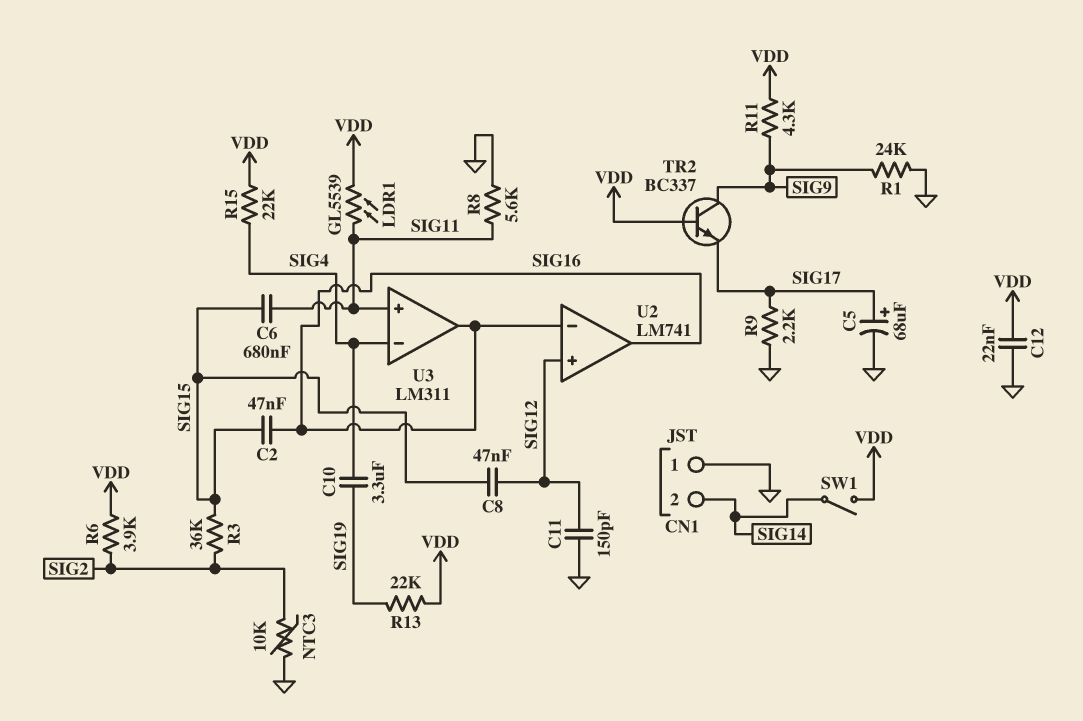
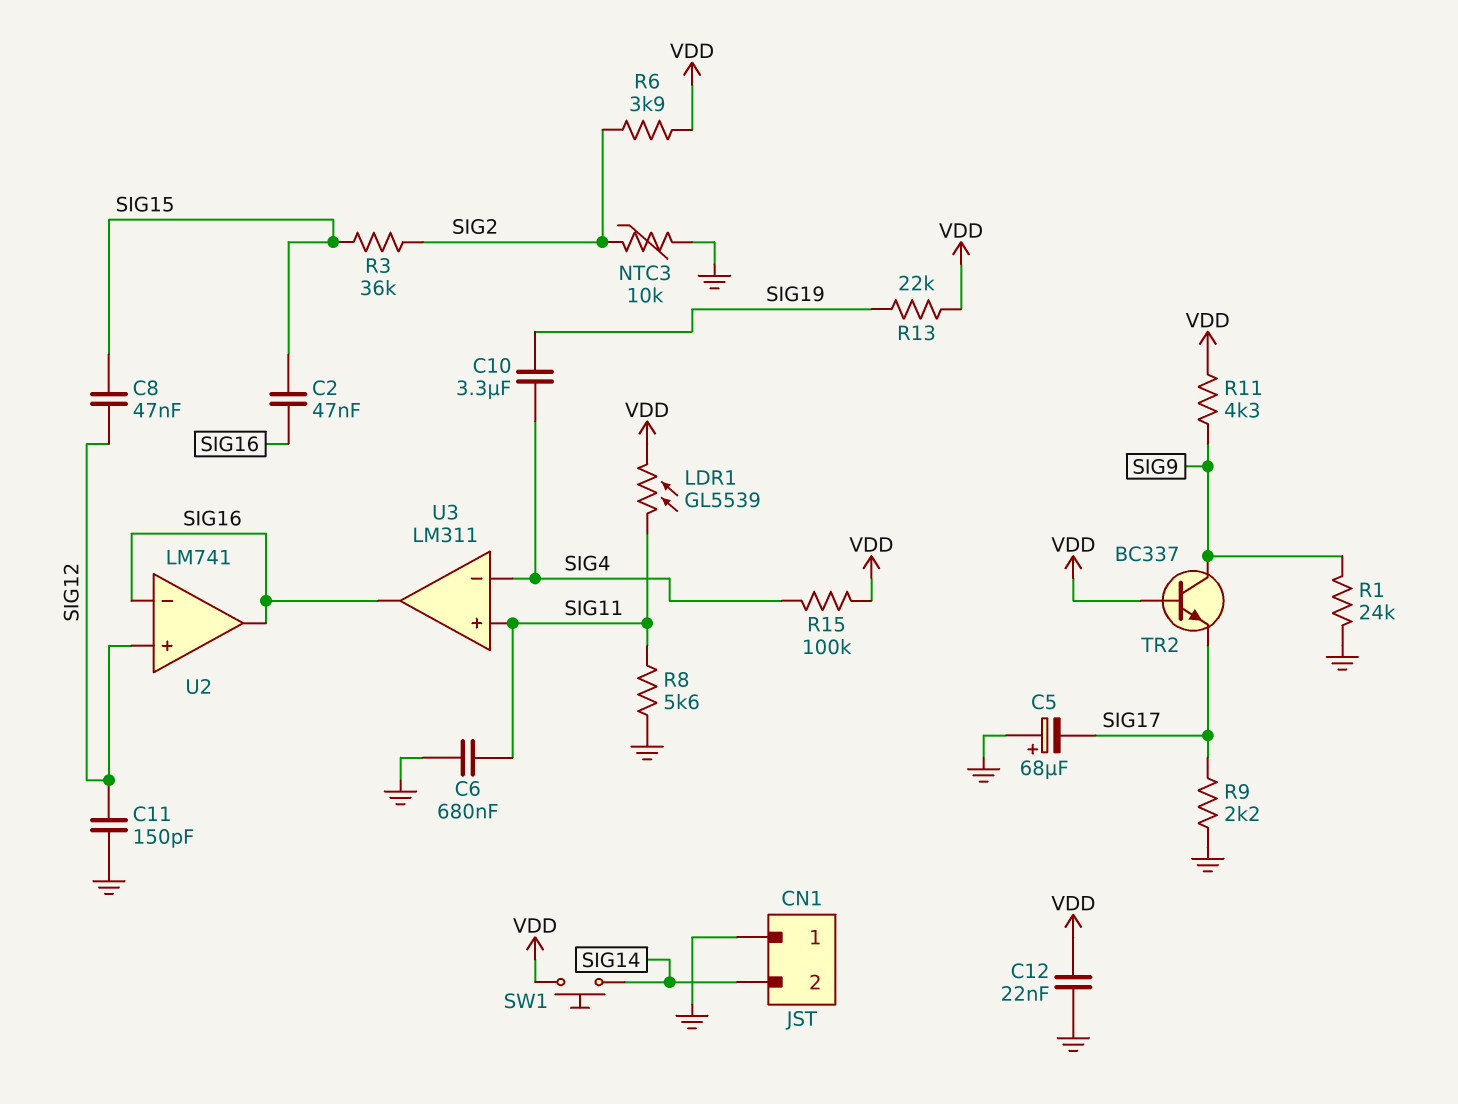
C5: 68uF (plus SIG17, minus GND) -> 68uF (plus GND, minus SIG17)
C6: 680nF (SIG11, SIG15) -> 680nF (GND, SIG11)
R15: 22k (SIG4, VDD) -> 100k (SIG4, VDD)
SW1: switch (SIG14, VDD) -> button (SIG14, VDD)

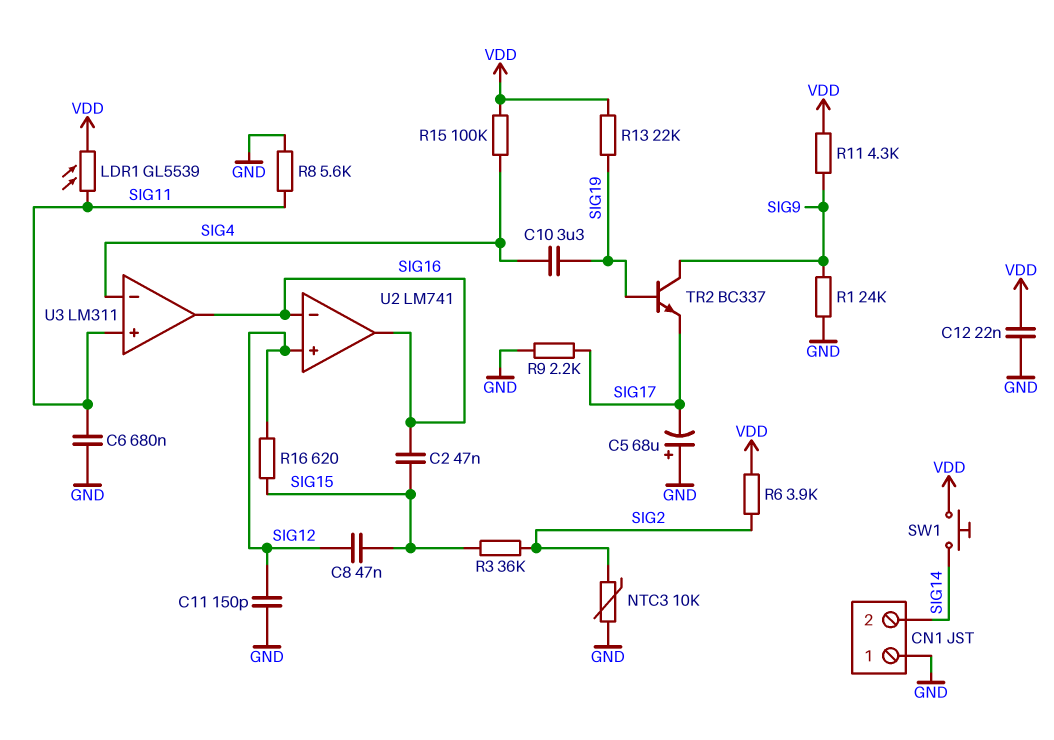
R16: none -> 620 (SIG12, SIG15)
TR2: NPN BC337 (B VDD, C SIG9, E SIG17) -> NPN BC337 (B SIG19, C SIG9, E SIG17)

